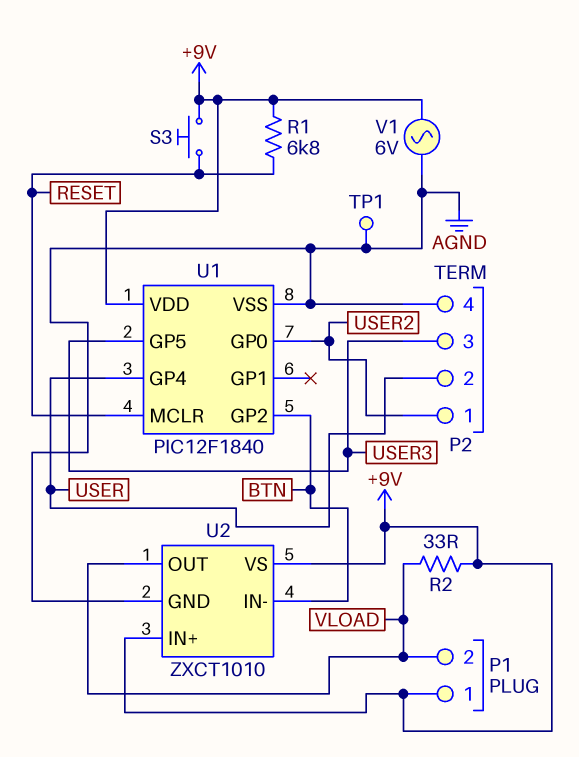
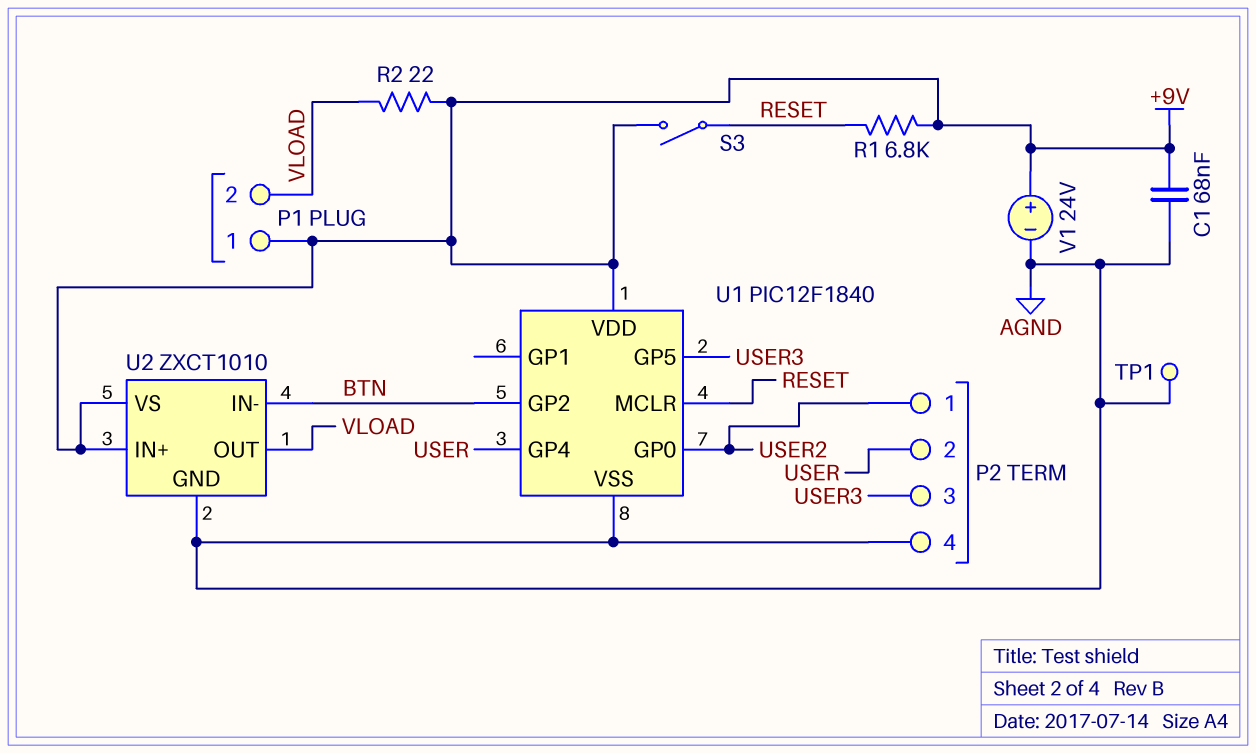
C1: none -> 68nF (+9V, AGND)
R2: 33 (+9V, VLOAD) -> 22 (+9V, VLOAD)
S3: button (+9V, RESET) -> switch (+9V, RESET)
V1: AC 6V (+9V, AGND) -> 24V (plus +9V, minus AGND)

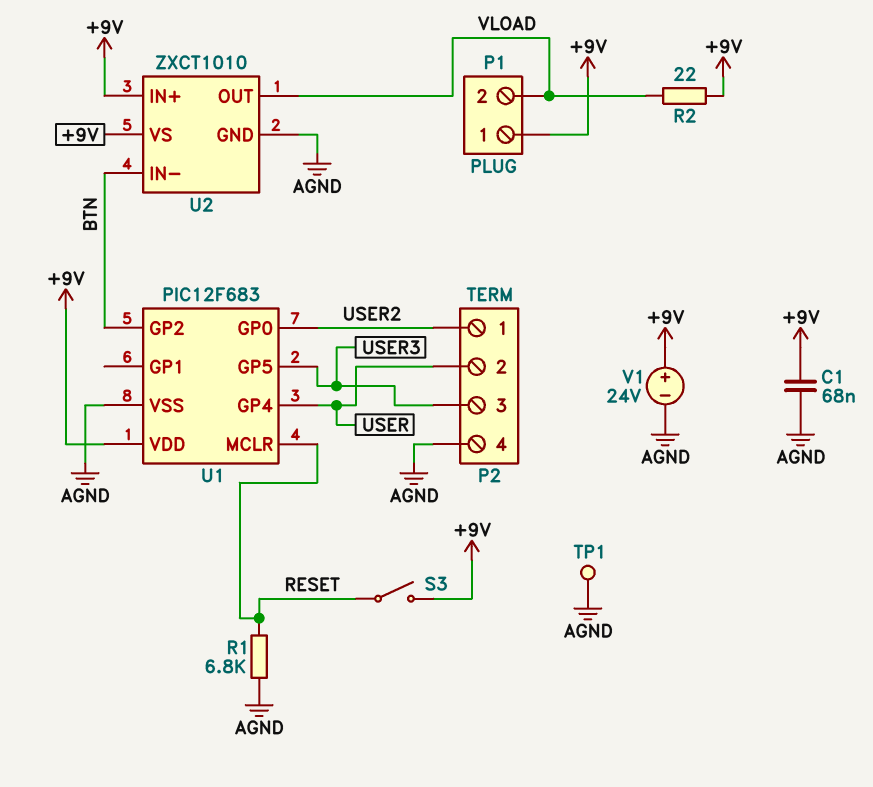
R1: 6.8k (+9V, RESET) -> 6.8k (AGND, RESET)
U1: PIC12F1840 -> PIC12F683

